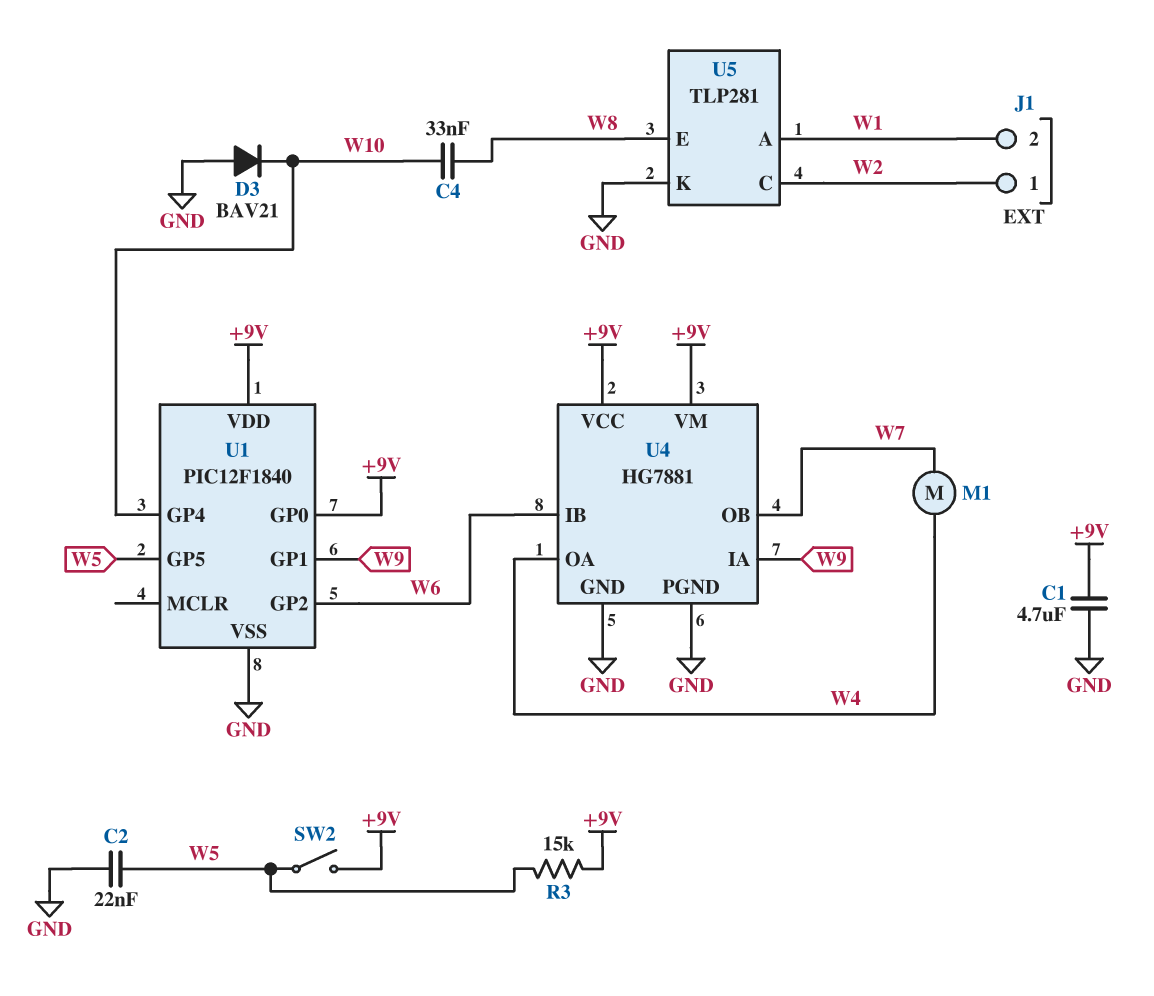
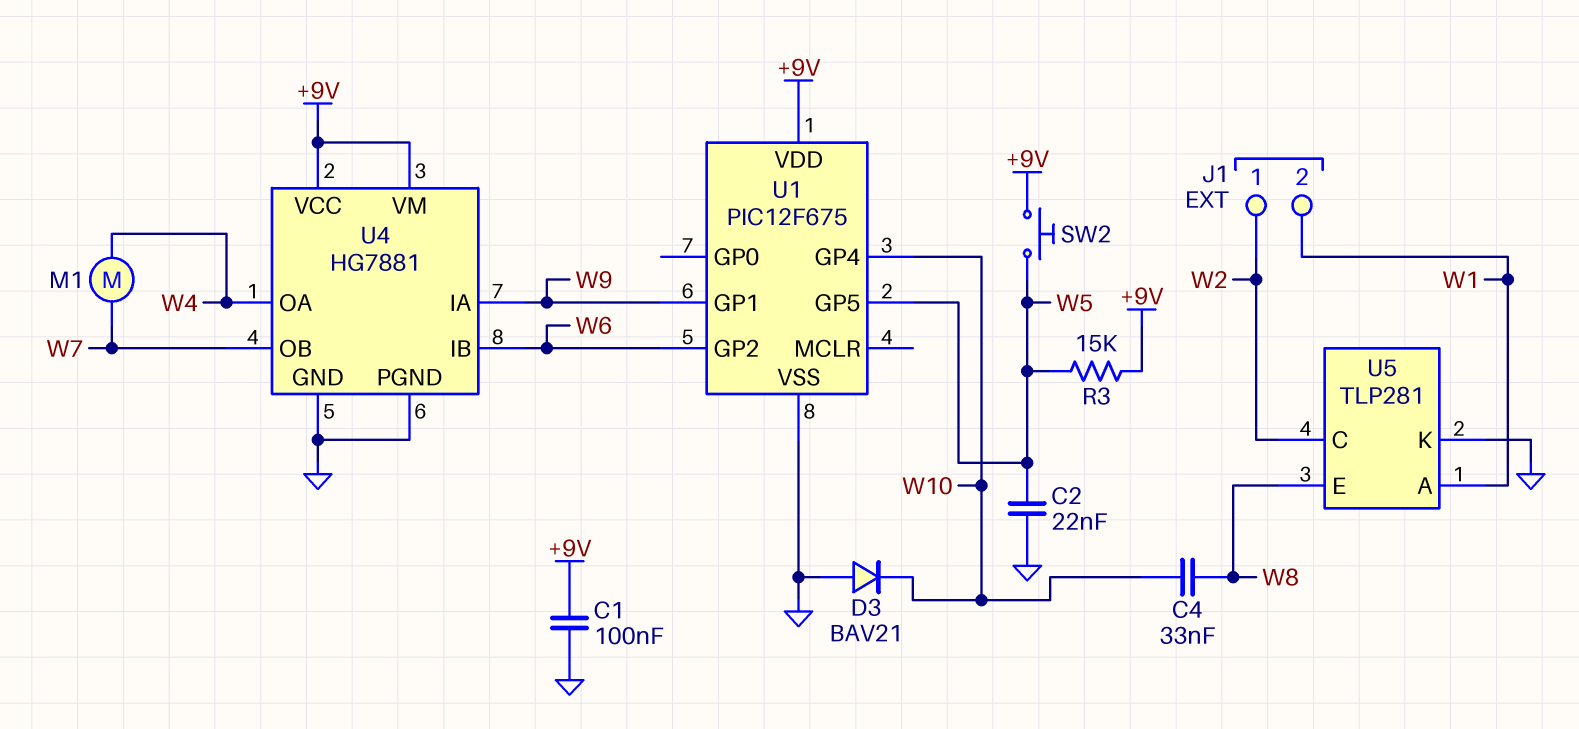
C1: 4.7uF (+9V, GND) -> 100nF (+9V, GND)
SW2: switch (+9V, W5) -> button (+9V, W5)
U1: PIC12F1840 -> PIC12F675
U1 pin GP0: +9V -> none

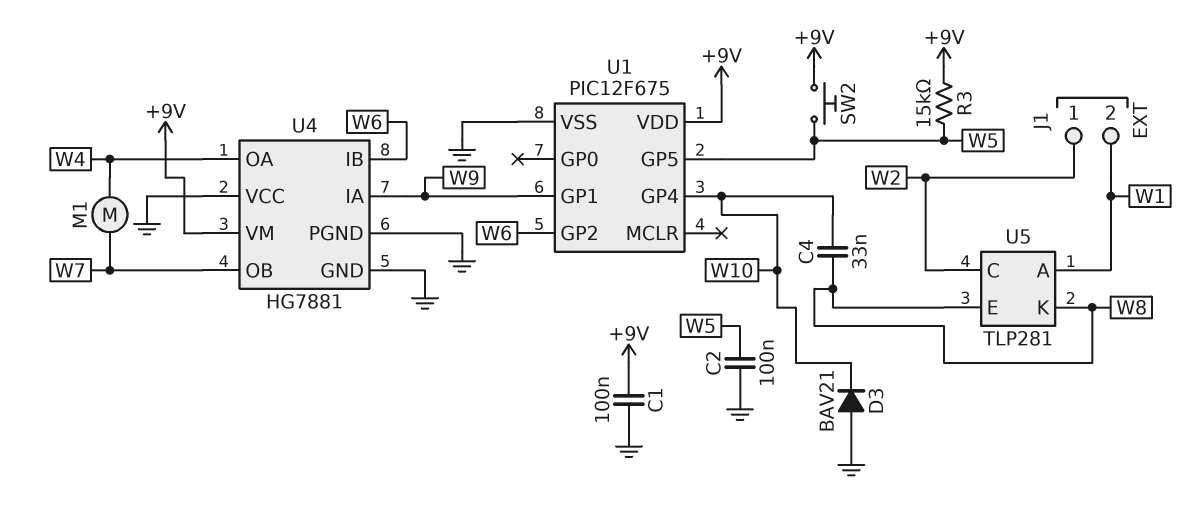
C2: 22nF (GND, W5) -> 100nF (GND, W5)
U4 pin VCC: +9V -> GND
U5 pin K: GND -> W8

